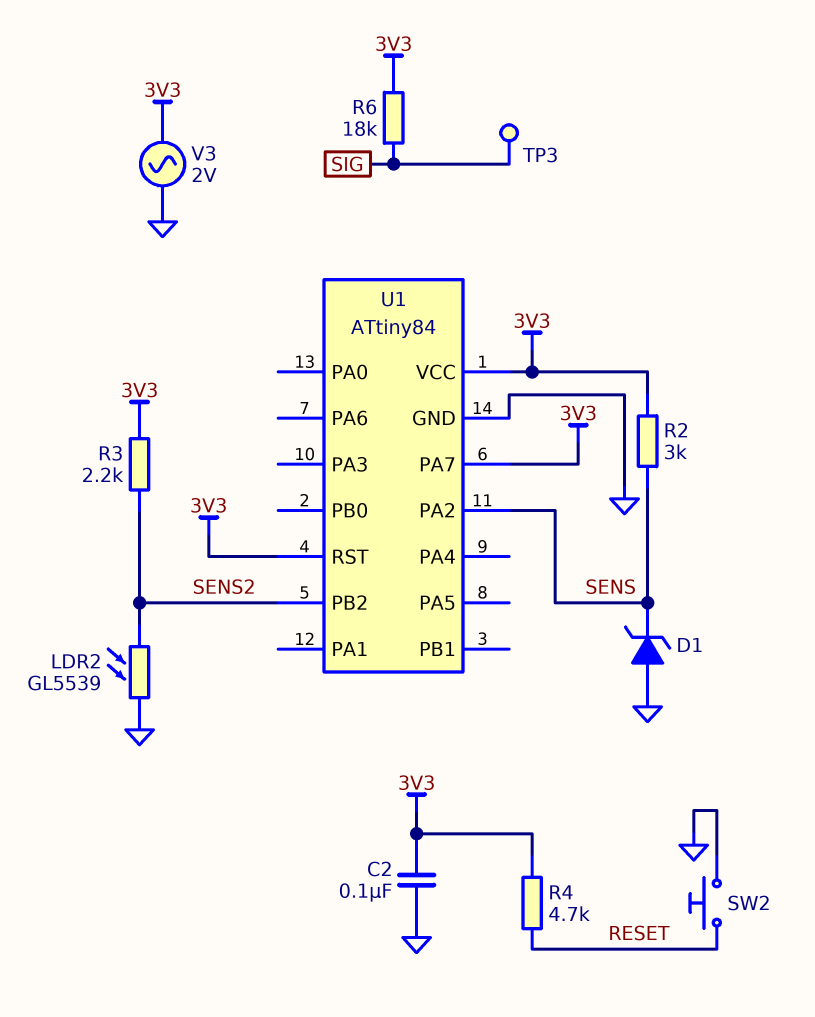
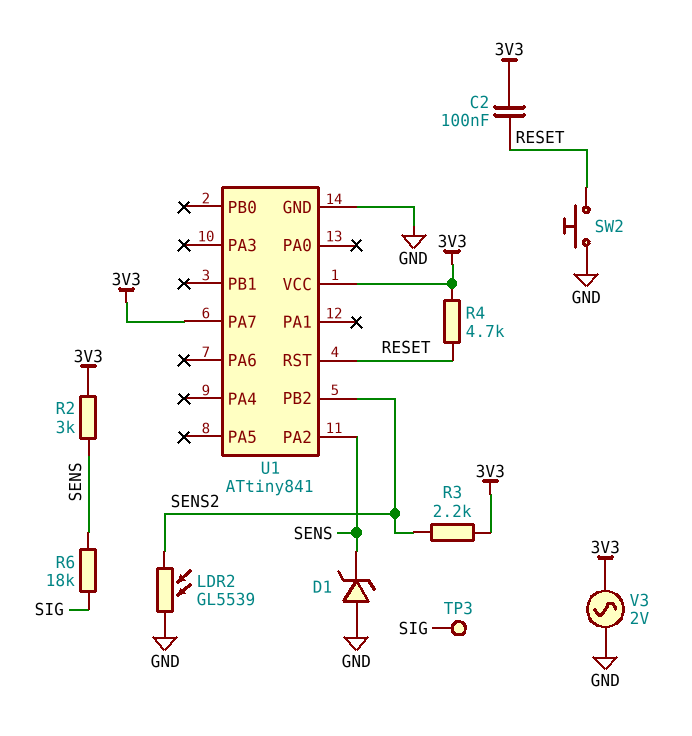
C2: 100nF (3V3, GND) -> 100nF (3V3, RESET)
R6: 18k (3V3, SIG) -> 18k (SENS, SIG)
U1: ATtiny84 -> ATtiny841
U1 pin RST: 3V3 -> RESET

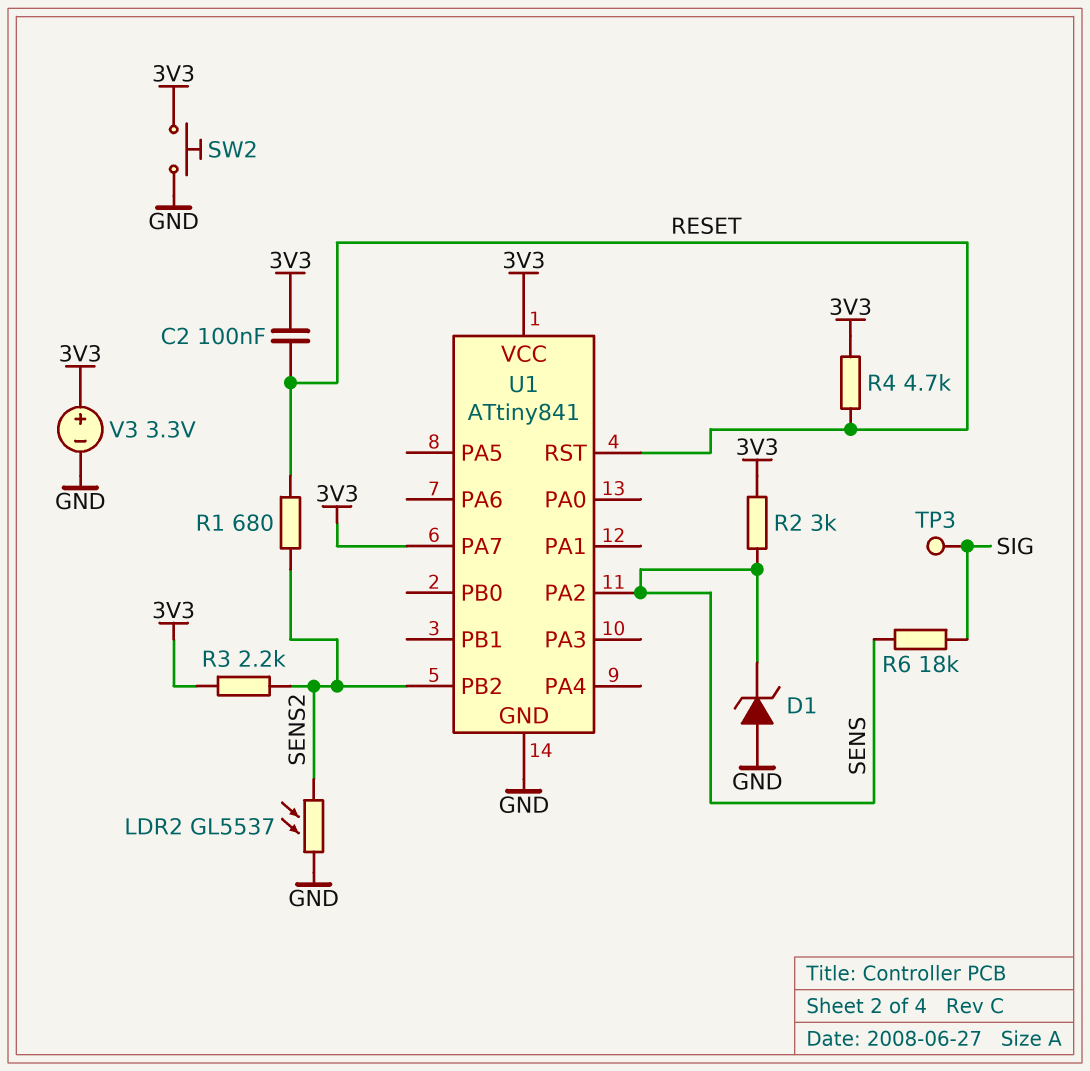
LDR2: GL5539 (GND, SENS2) -> GL5537 (GND, SENS2)
R1: none -> 680 (RESET, SENS2)
SW2: button (GND, RESET) -> button (3V3, GND)
V3: AC 2V (3V3, GND) -> 3.3V (plus 3V3, minus GND)

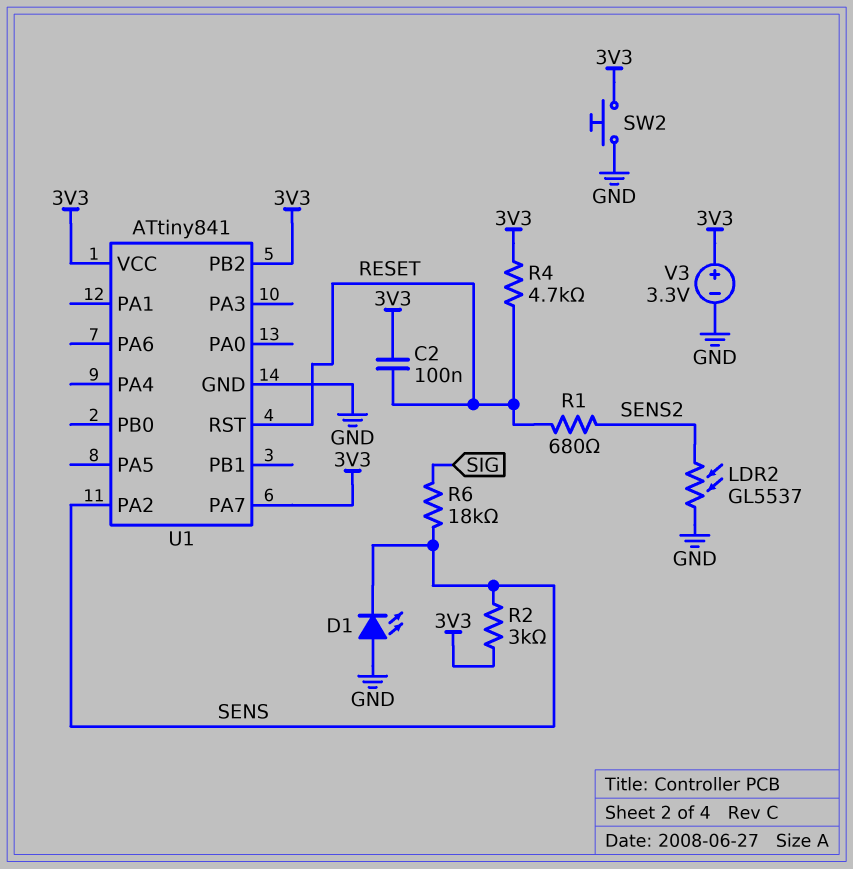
D1: zener (A GND, K SENS) -> LED (A GND, K SENS)
R3: 2.2k (3V3, SENS2) -> none
TP3: test point (SIG) -> none
U1 pin PB2: SENS2 -> 3V3

